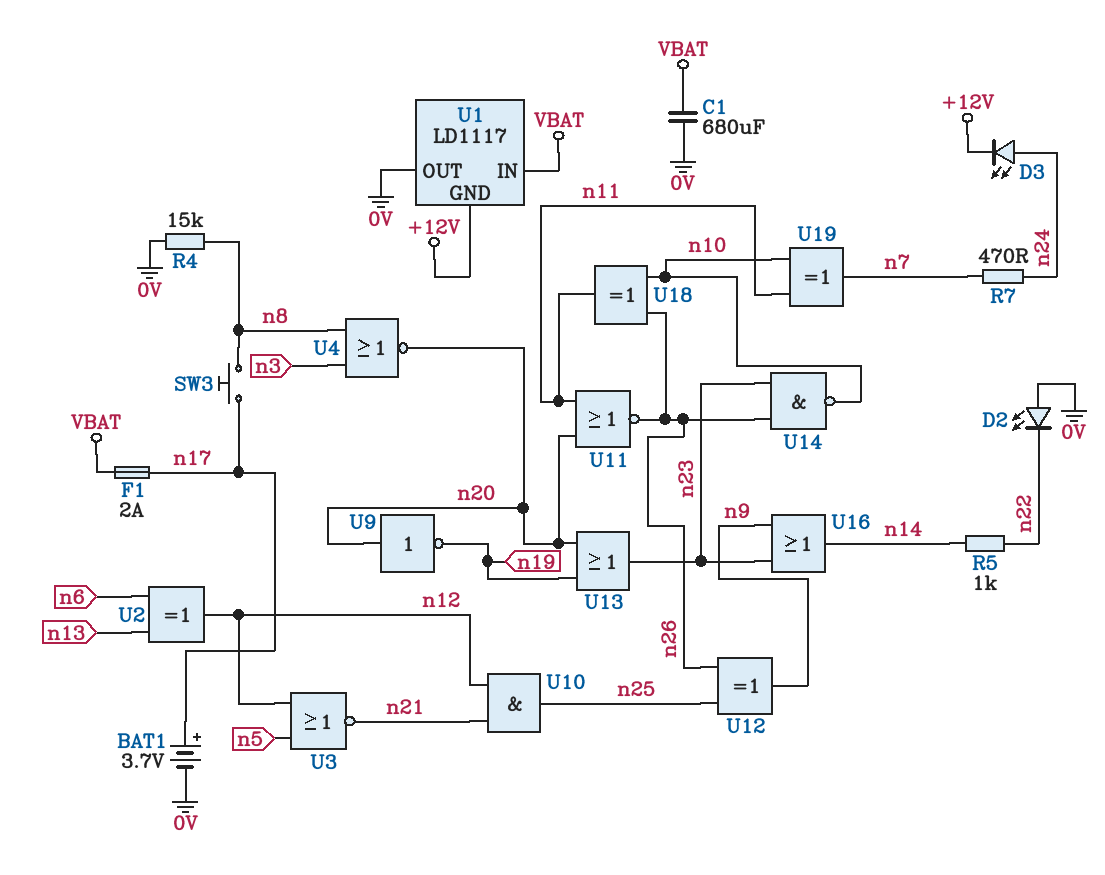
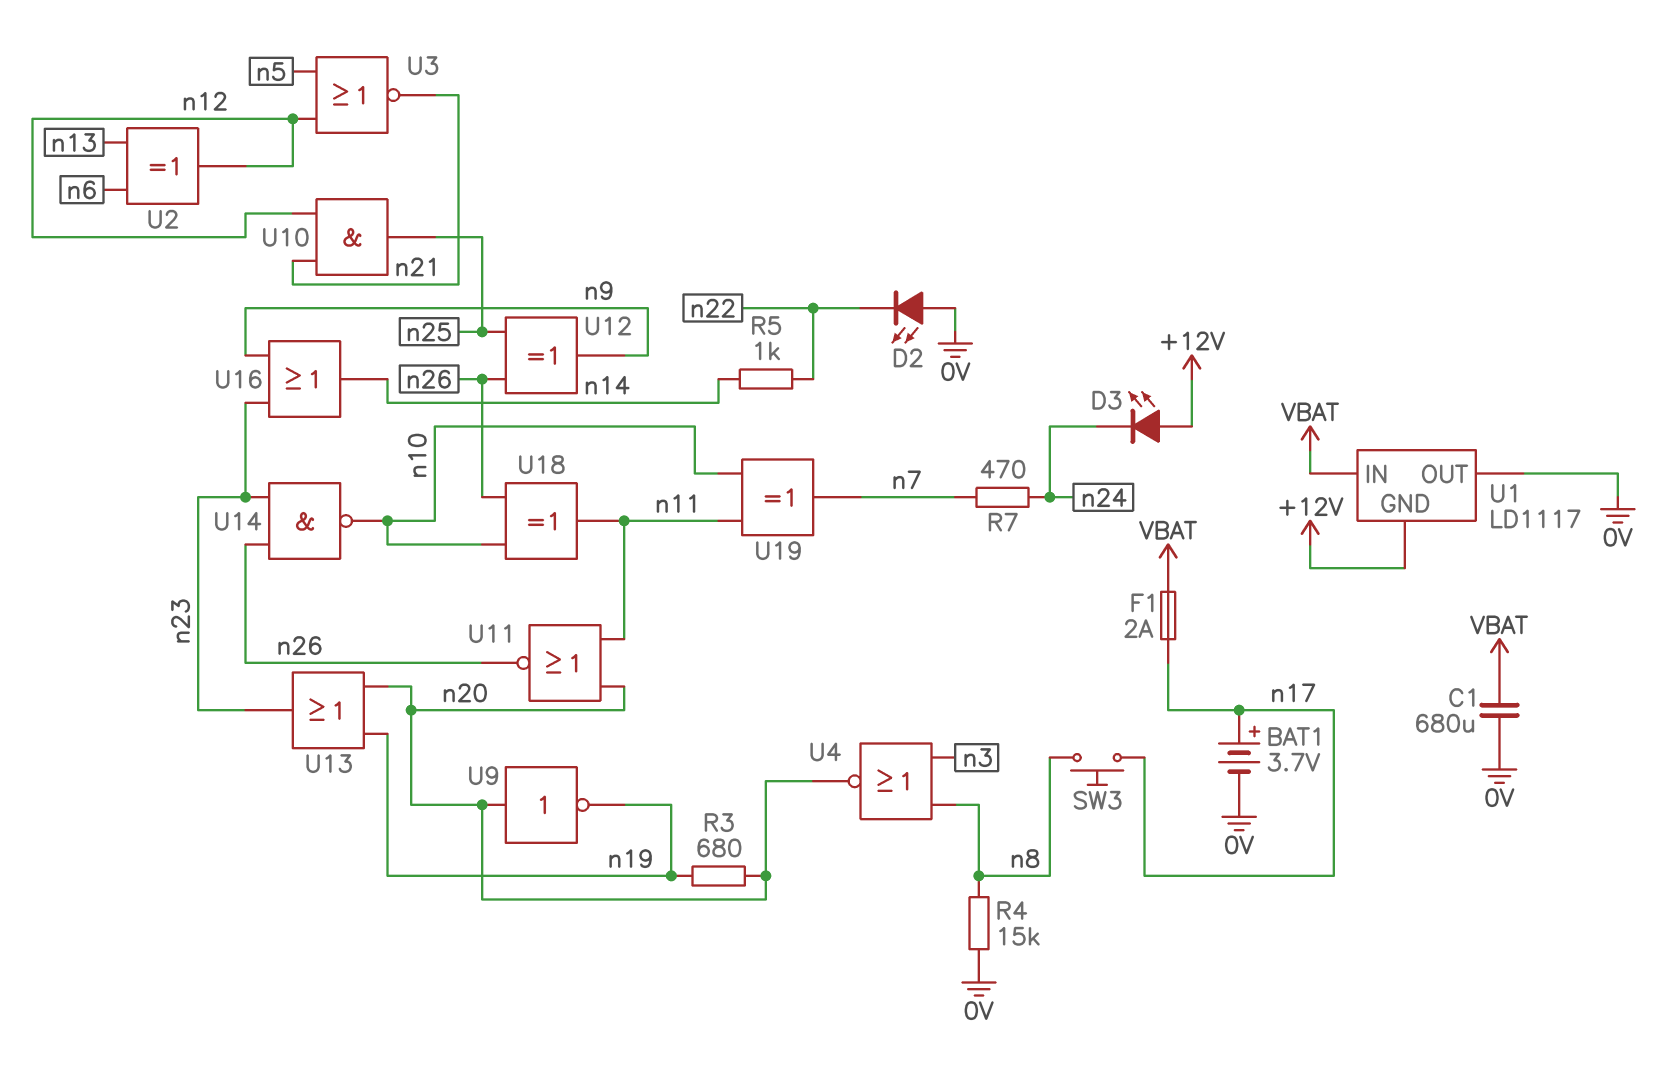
D3: LED (A n24, K +12V) -> LED (A +12V, K n24)
R3: none -> 680 (n19, n20)

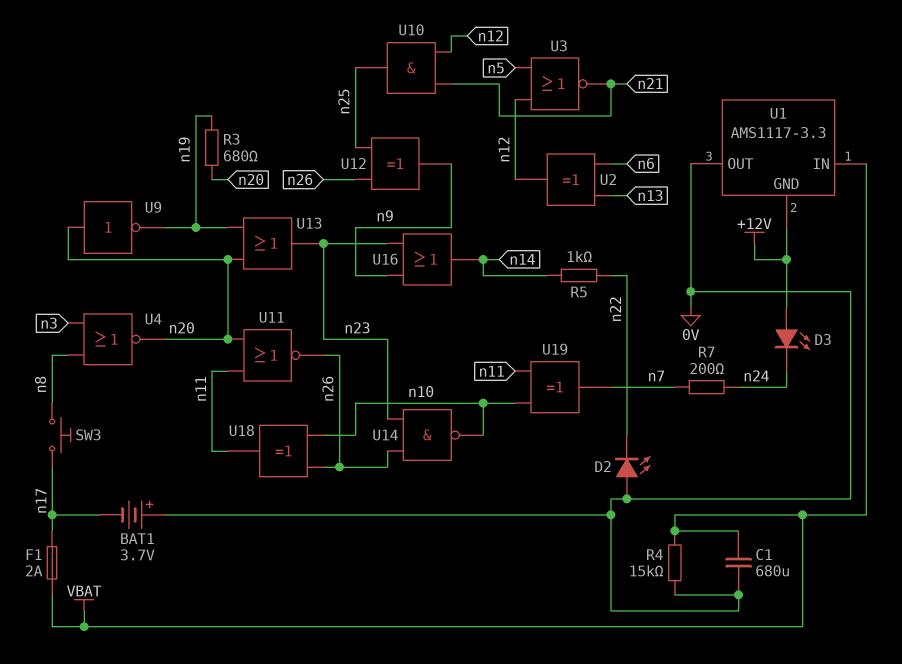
BAT1: 3.7V (plus n17, minus 0V) -> 3.7V (plus 0V, minus n17)
R4: 15k (0V, n8) -> 15k (0V, VBAT)
R7: 470 (n7, n24) -> 200 (n7, n24)
U1: LD1117 -> AMS1117-3.3

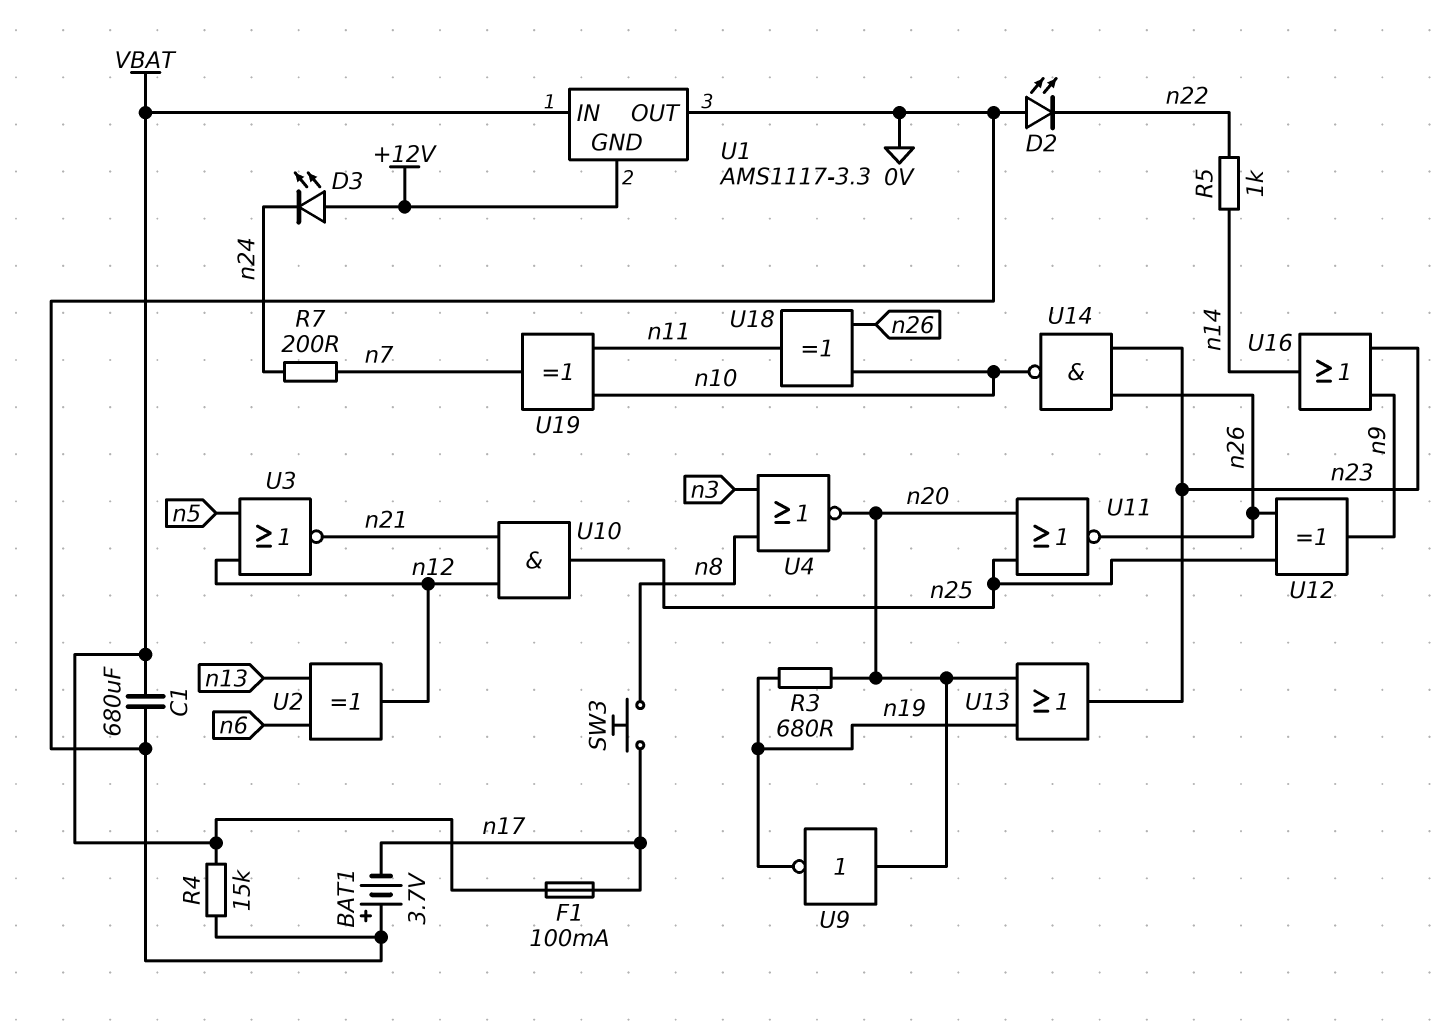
F1: 2A (VBAT, n17) -> 100mA (VBAT, n17)
U11: NOR (in n11, in n20, out n26) -> NOR (in n20, in n25, out n26)

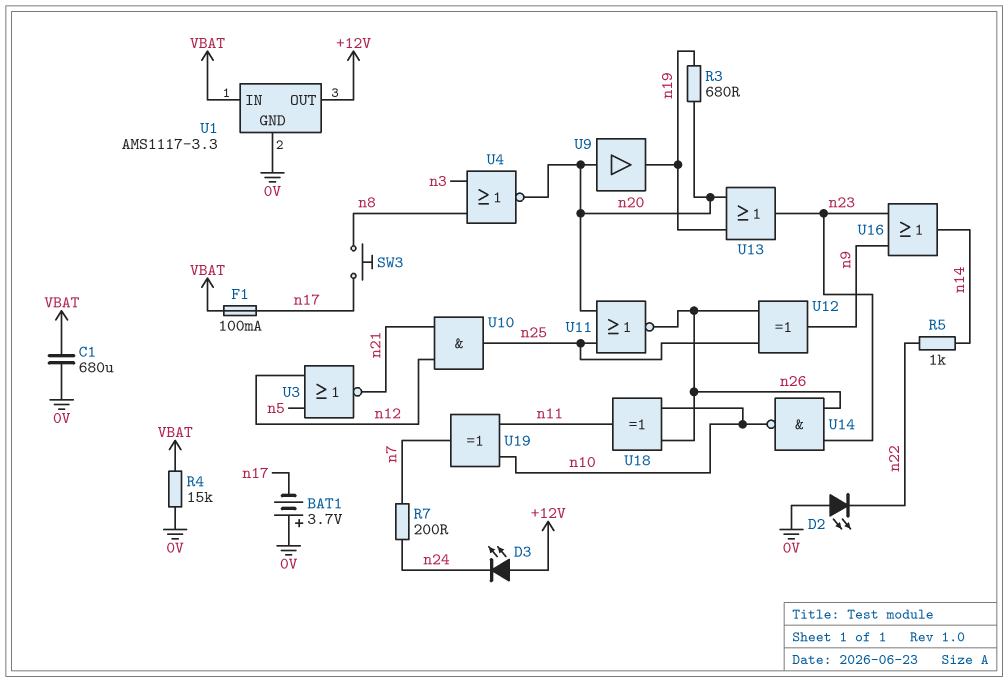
U1 pin GND: +12V -> 0V
U1 pin OUT: 0V -> +12V
U2: XOR (in n6, in n13, out n12) -> none
U9: NOT (in n20, out n19) -> buffer (in n20, out n19)

